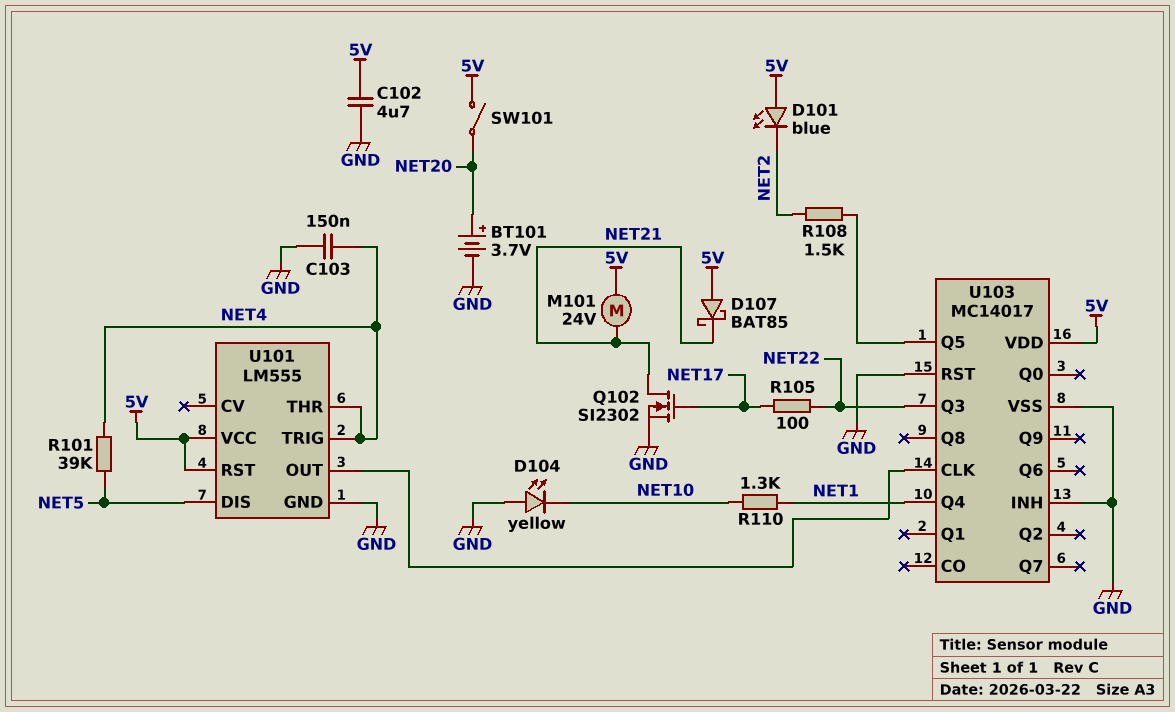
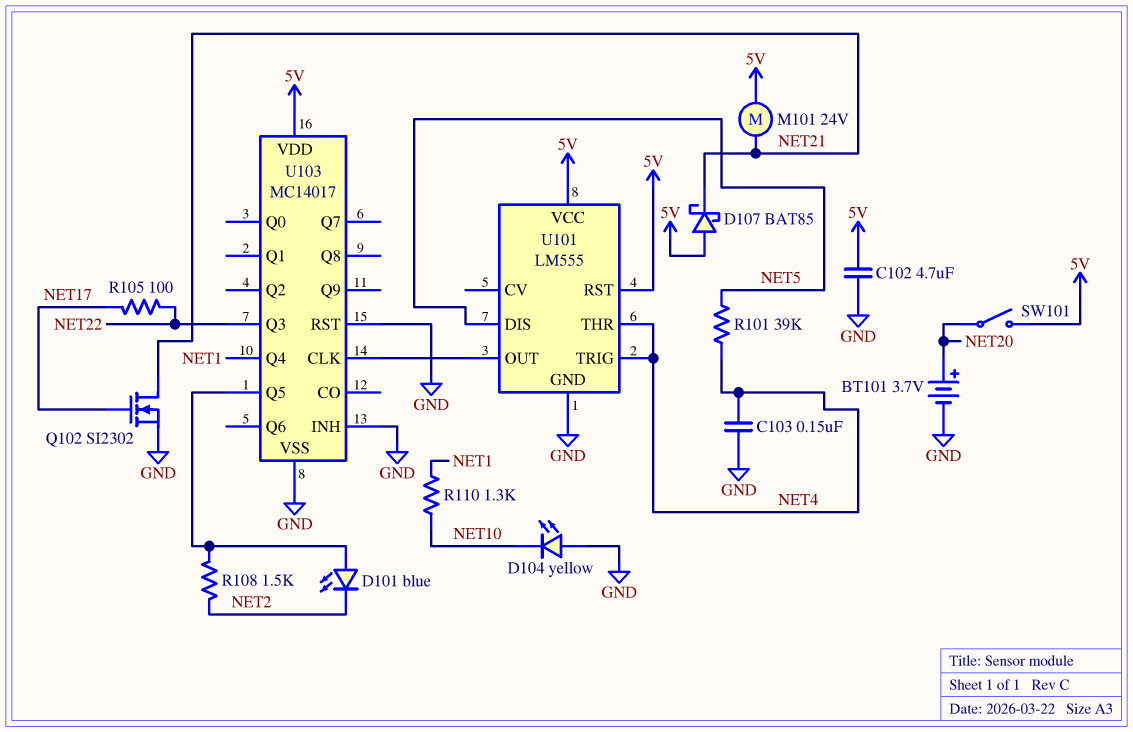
D101: LED blue (A 5V, K NET2) -> LED blue (A U103/Q5, K NET2)

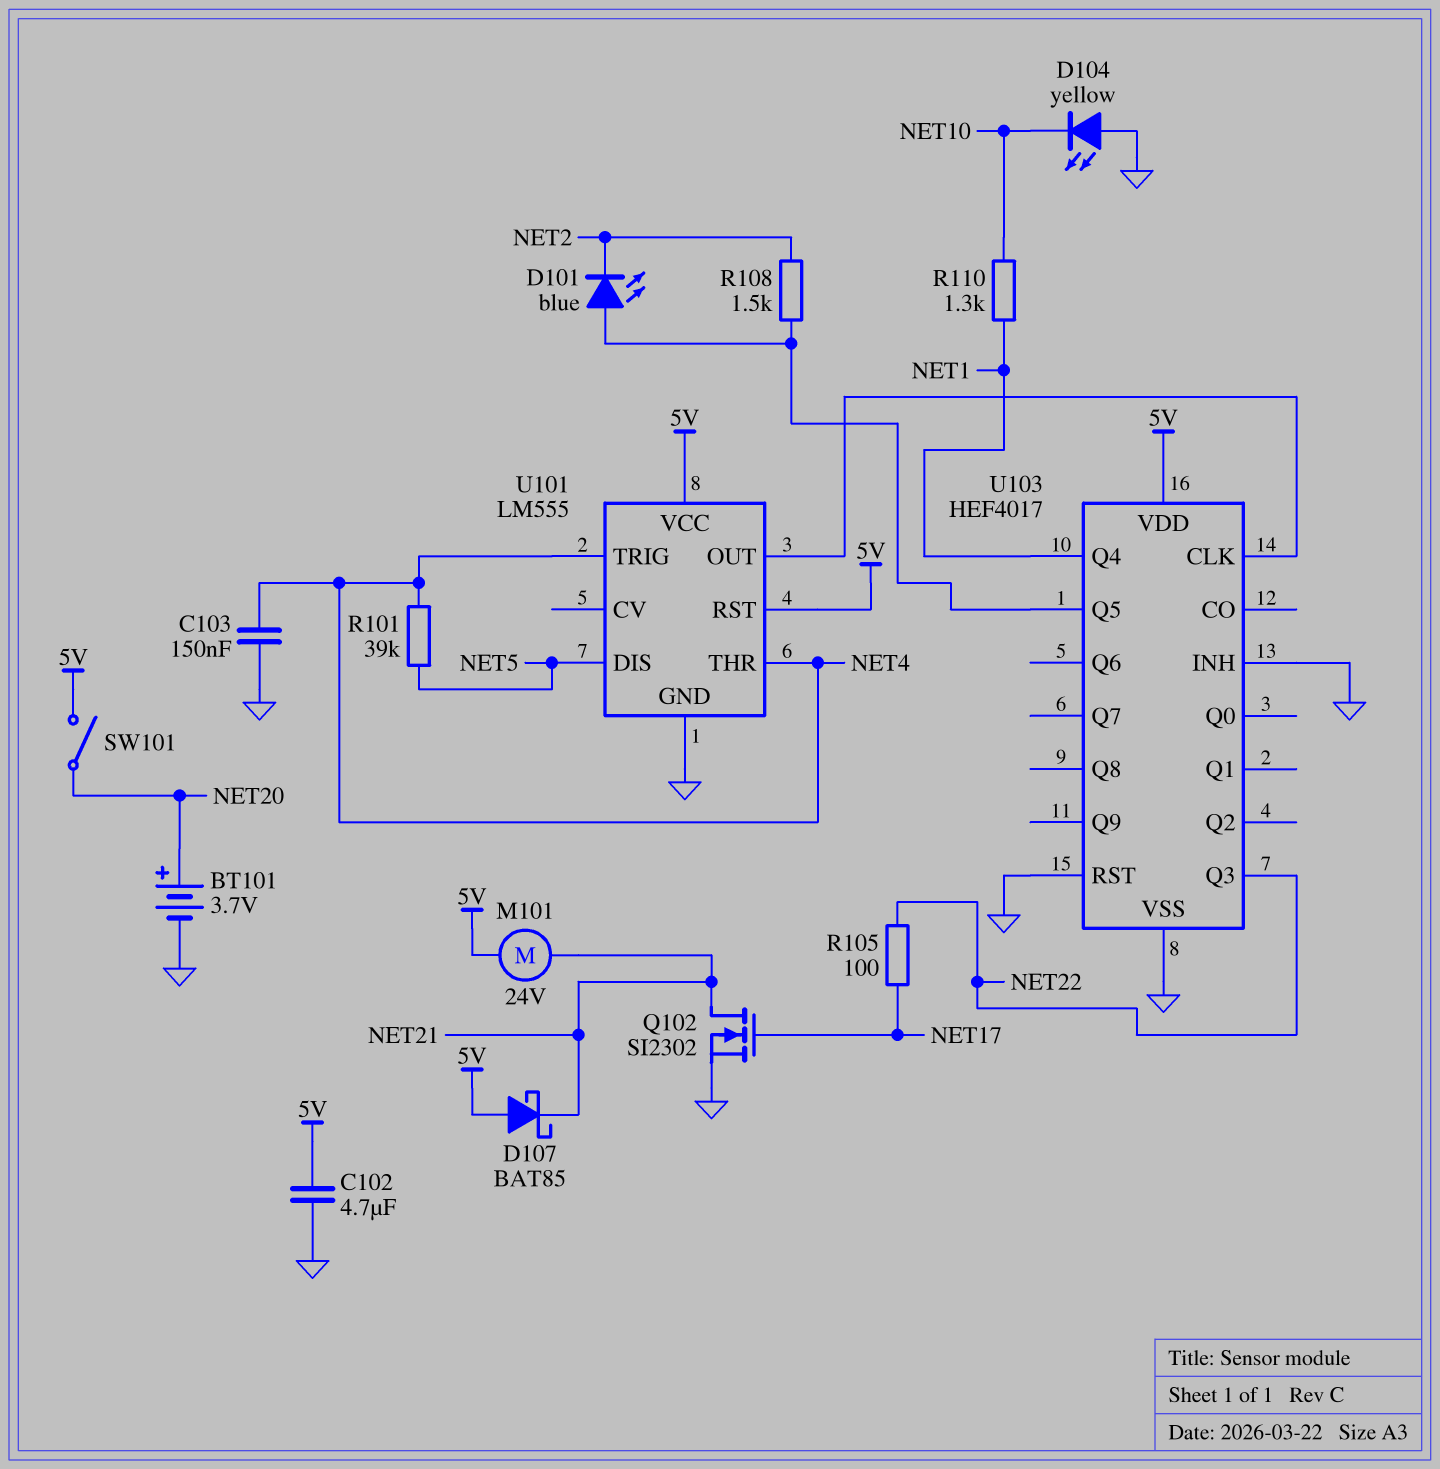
U103: MC14017 -> HEF4017

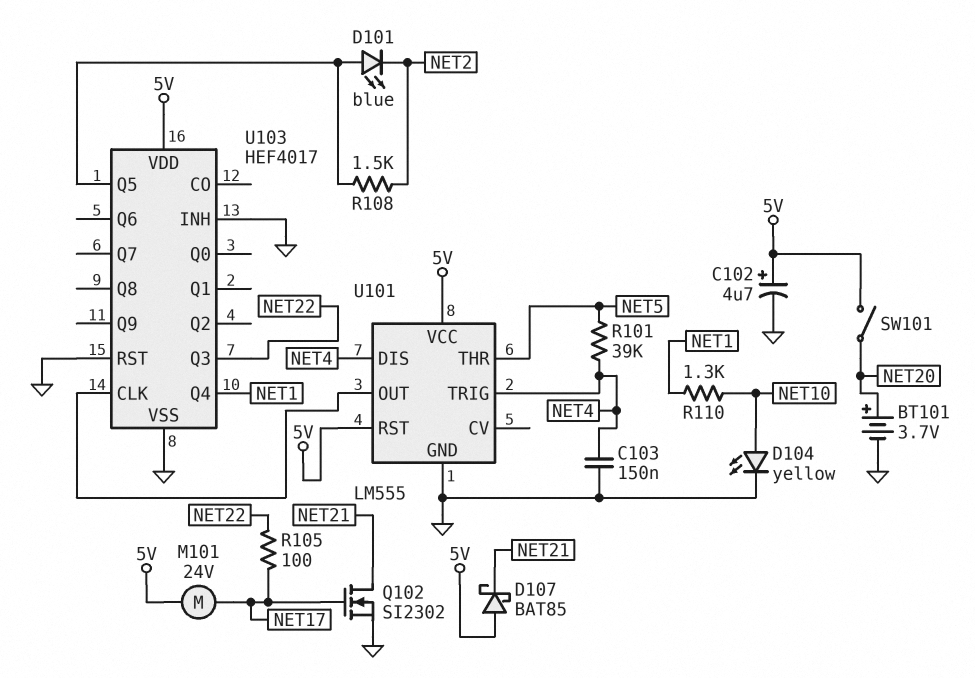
C102: 4.7uF (5V, GND) -> 4.7uF (plus 5V, minus GND)
D104: LED yellow (A GND, K NET10) -> LED yellow (A NET10, K GND)
M101: motor 24V (5V, NET21) -> motor 24V (5V, NET17)
U101 pin DIS: NET5 -> NET4
U101 pin THR: NET4 -> NET5

